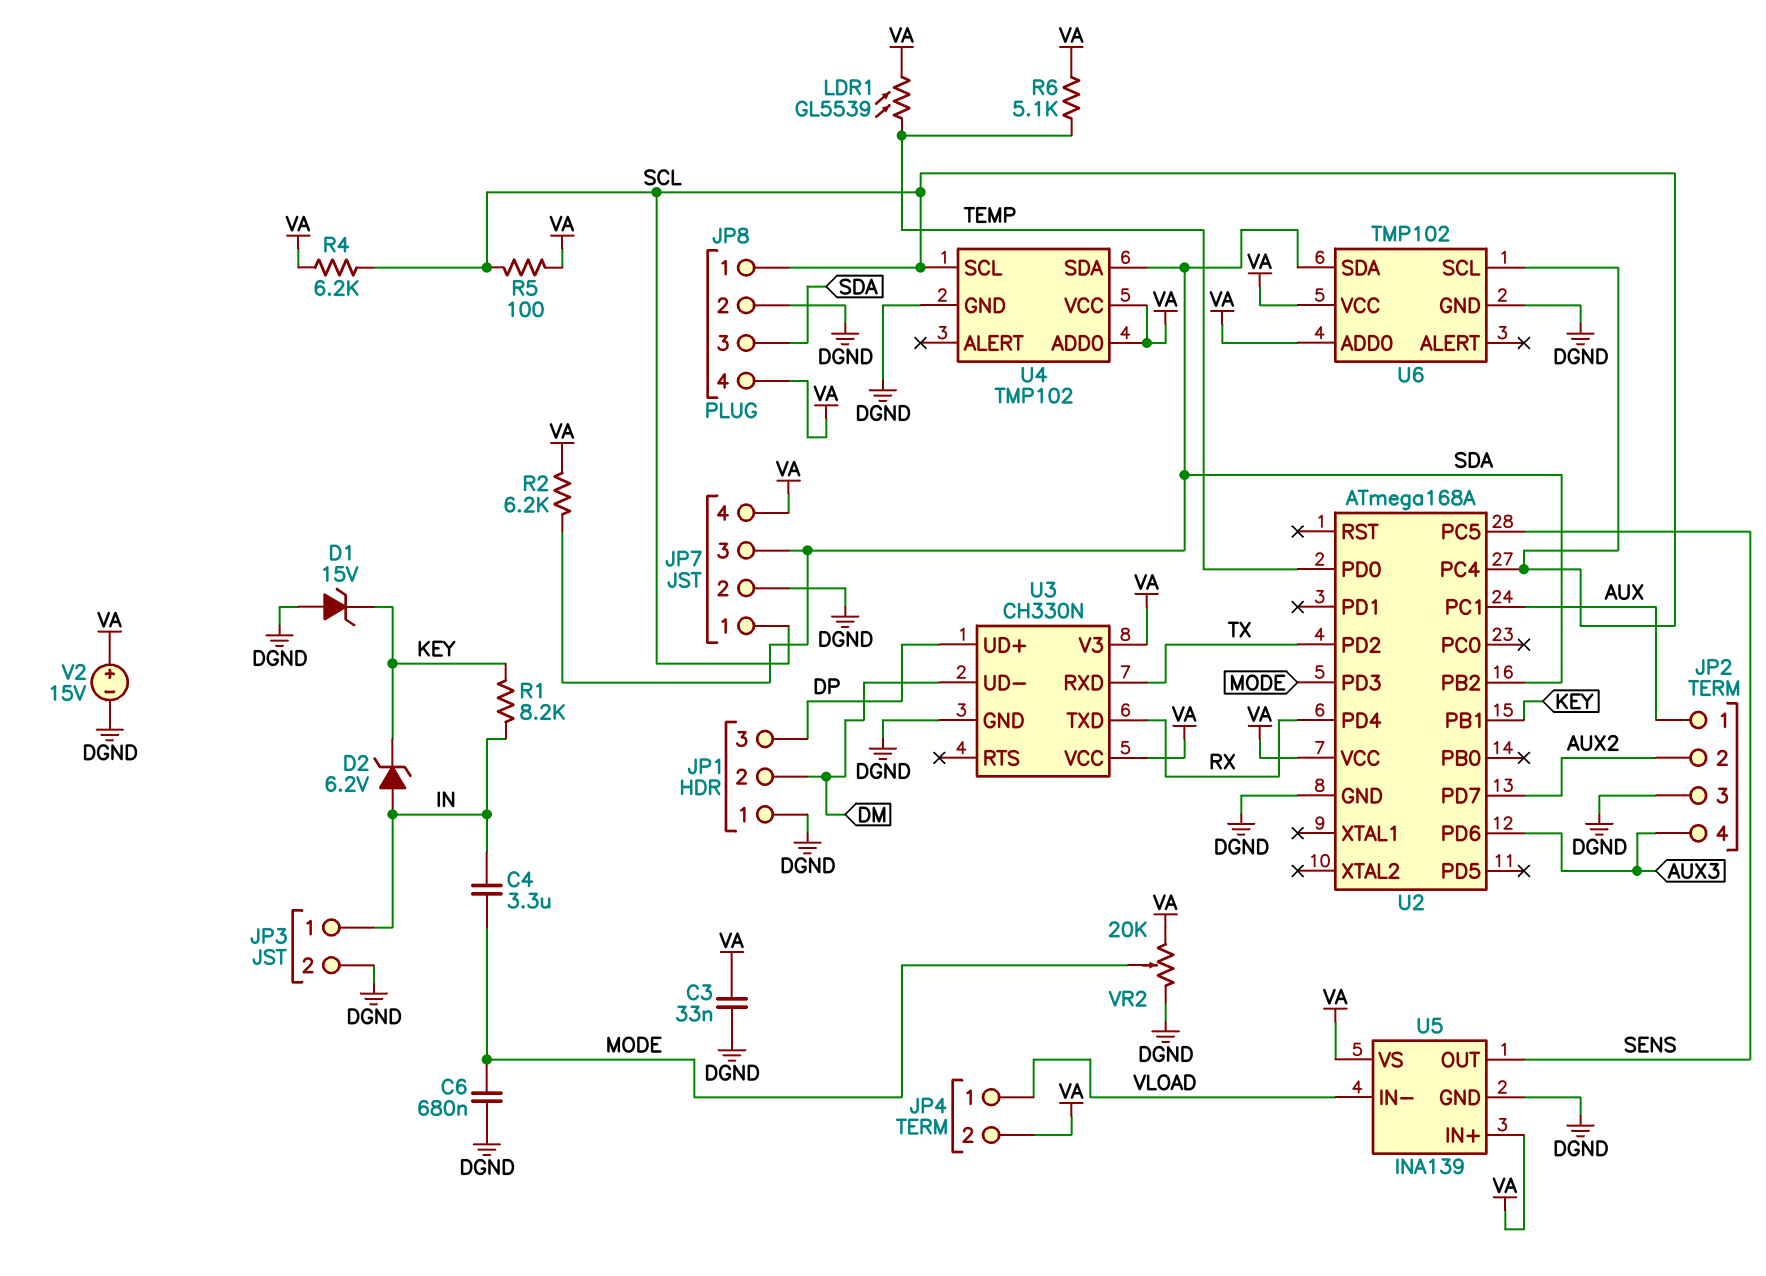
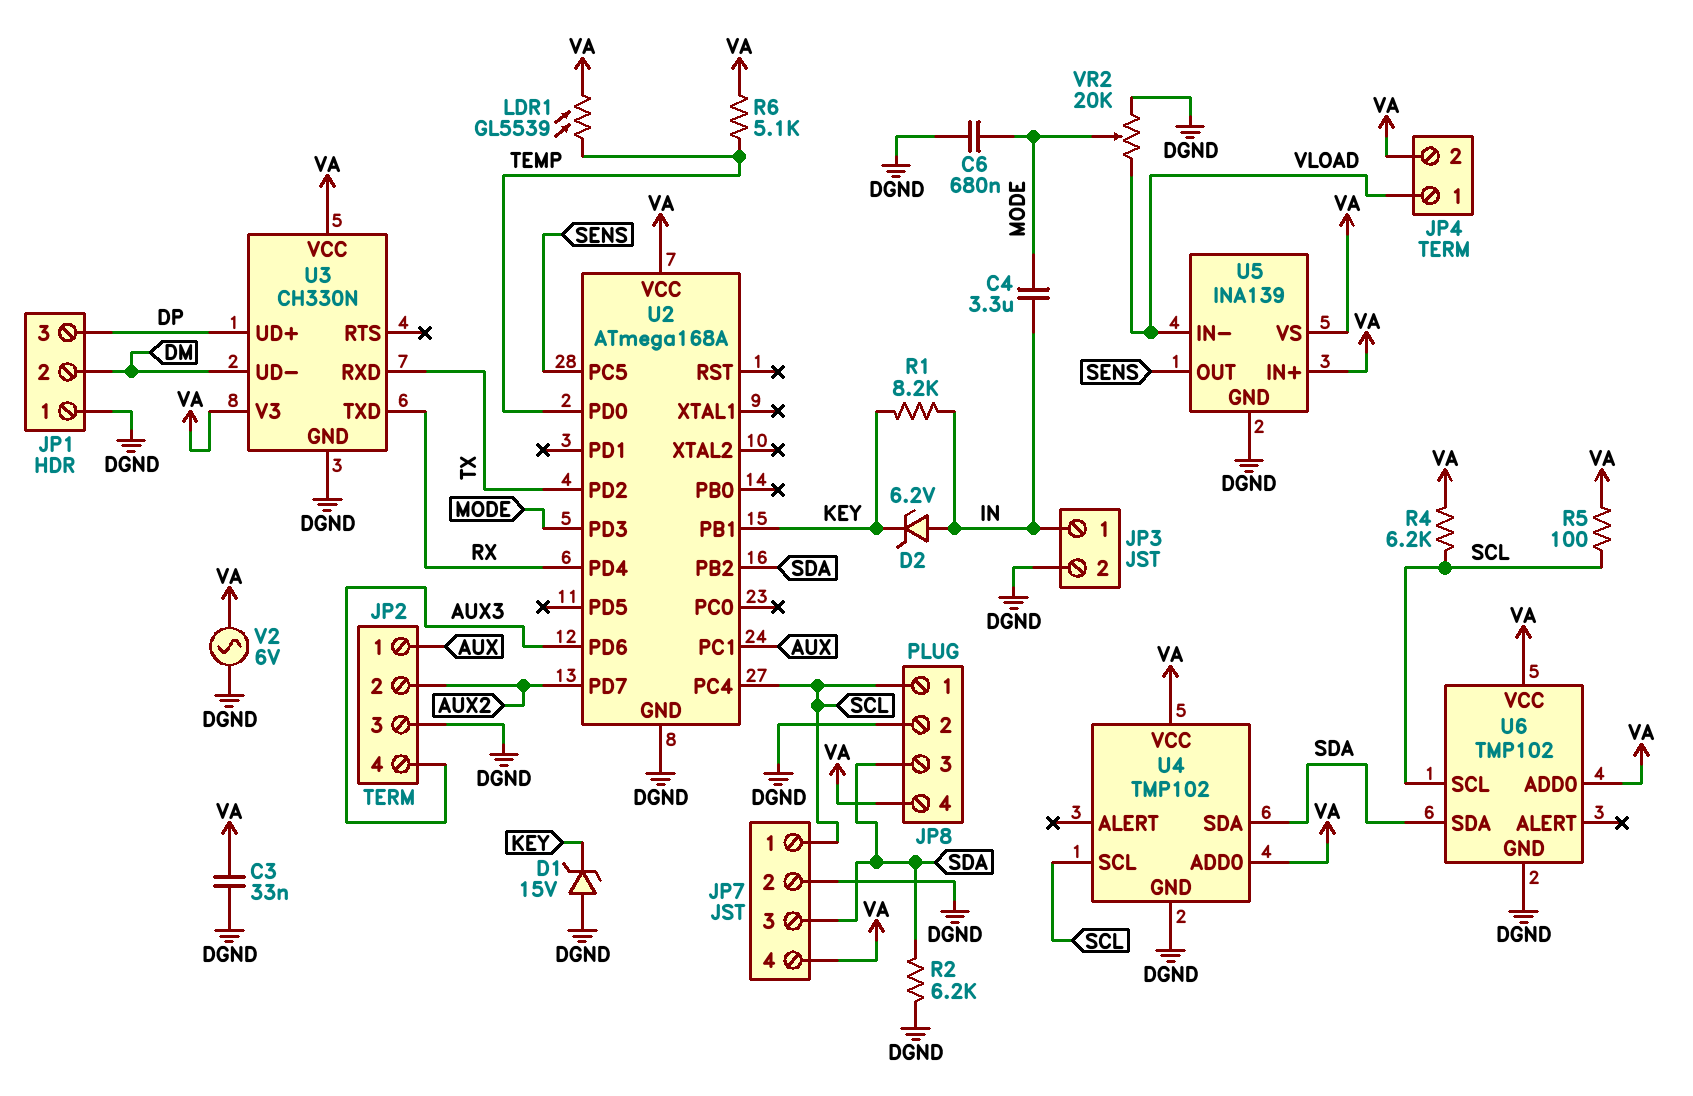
R2: 6.2k (SDA, VA) -> 6.2k (DGND, SDA)
V2: 15V (plus VA, minus DGND) -> AC 6V (DGND, VA)
VR2: 20k (DGND, VA, wiper MODE) -> 20k (DGND, VLOAD, wiper MODE)

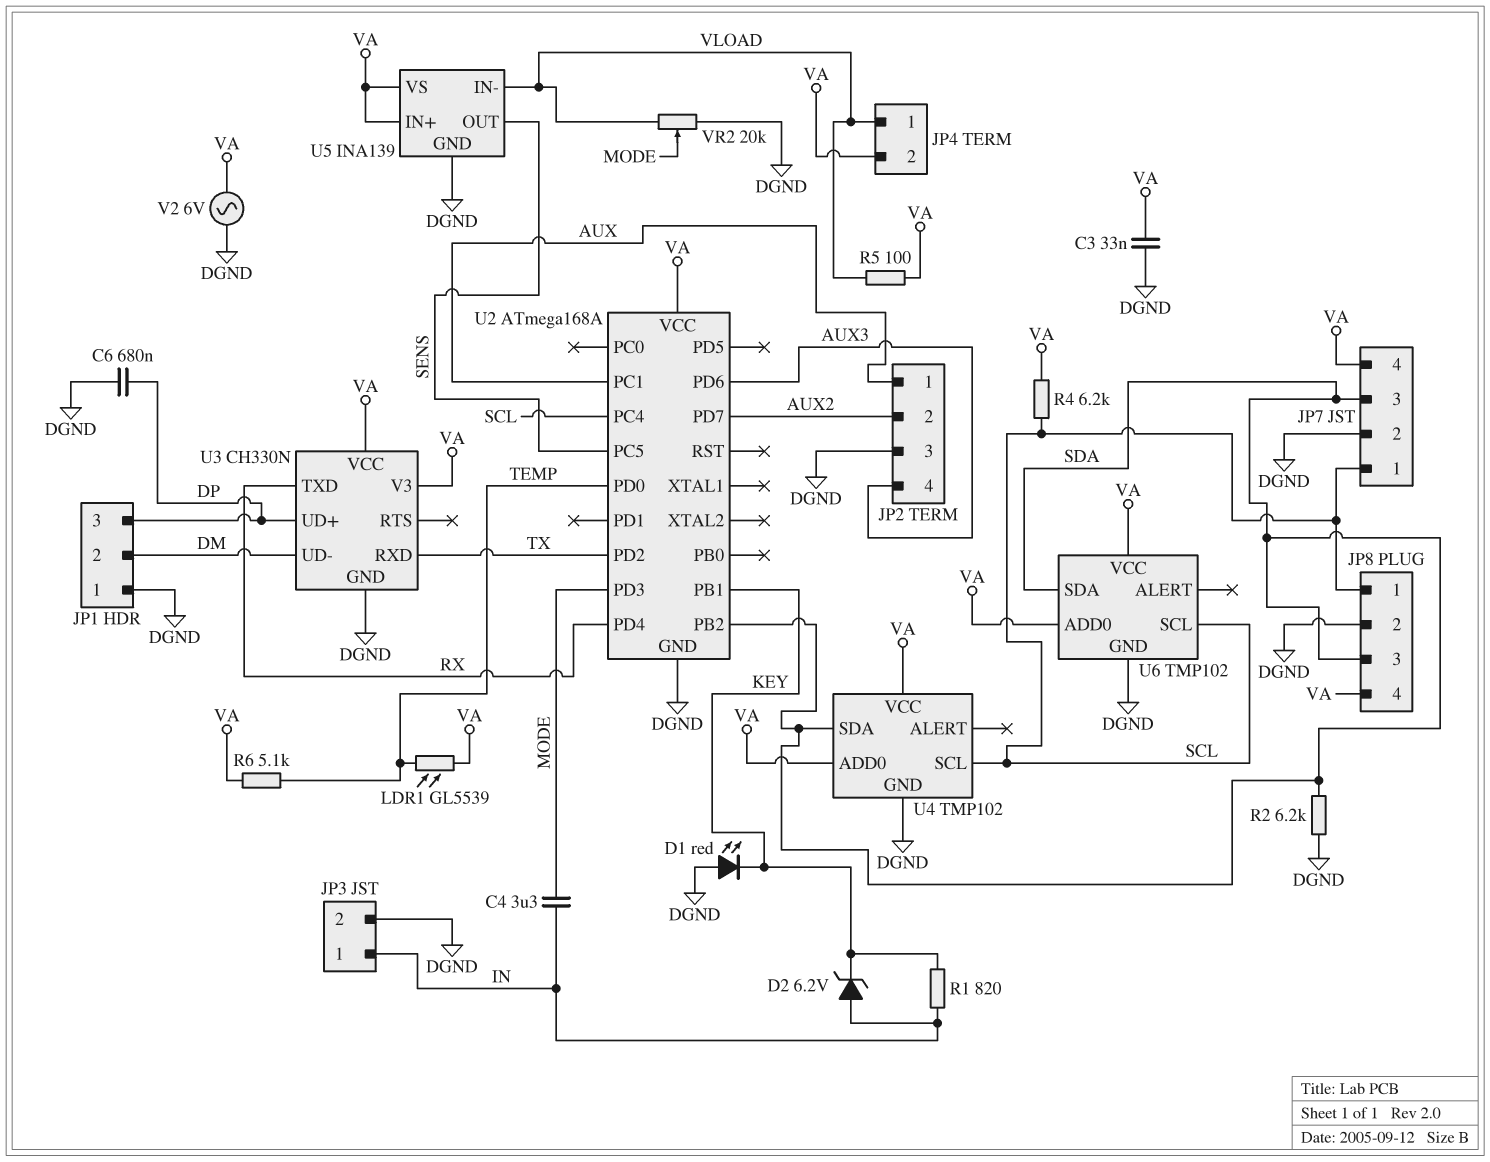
C6: 680nF (DGND, MODE) -> 680nF (DGND, DP)
D1: zener 15V (A DGND, K KEY) -> LED red (A DGND, K KEY)
R1: 8.2k (IN, KEY) -> 820 (IN, KEY)
R5: 100 (SCL, VA) -> 100 (VA, VLOAD)

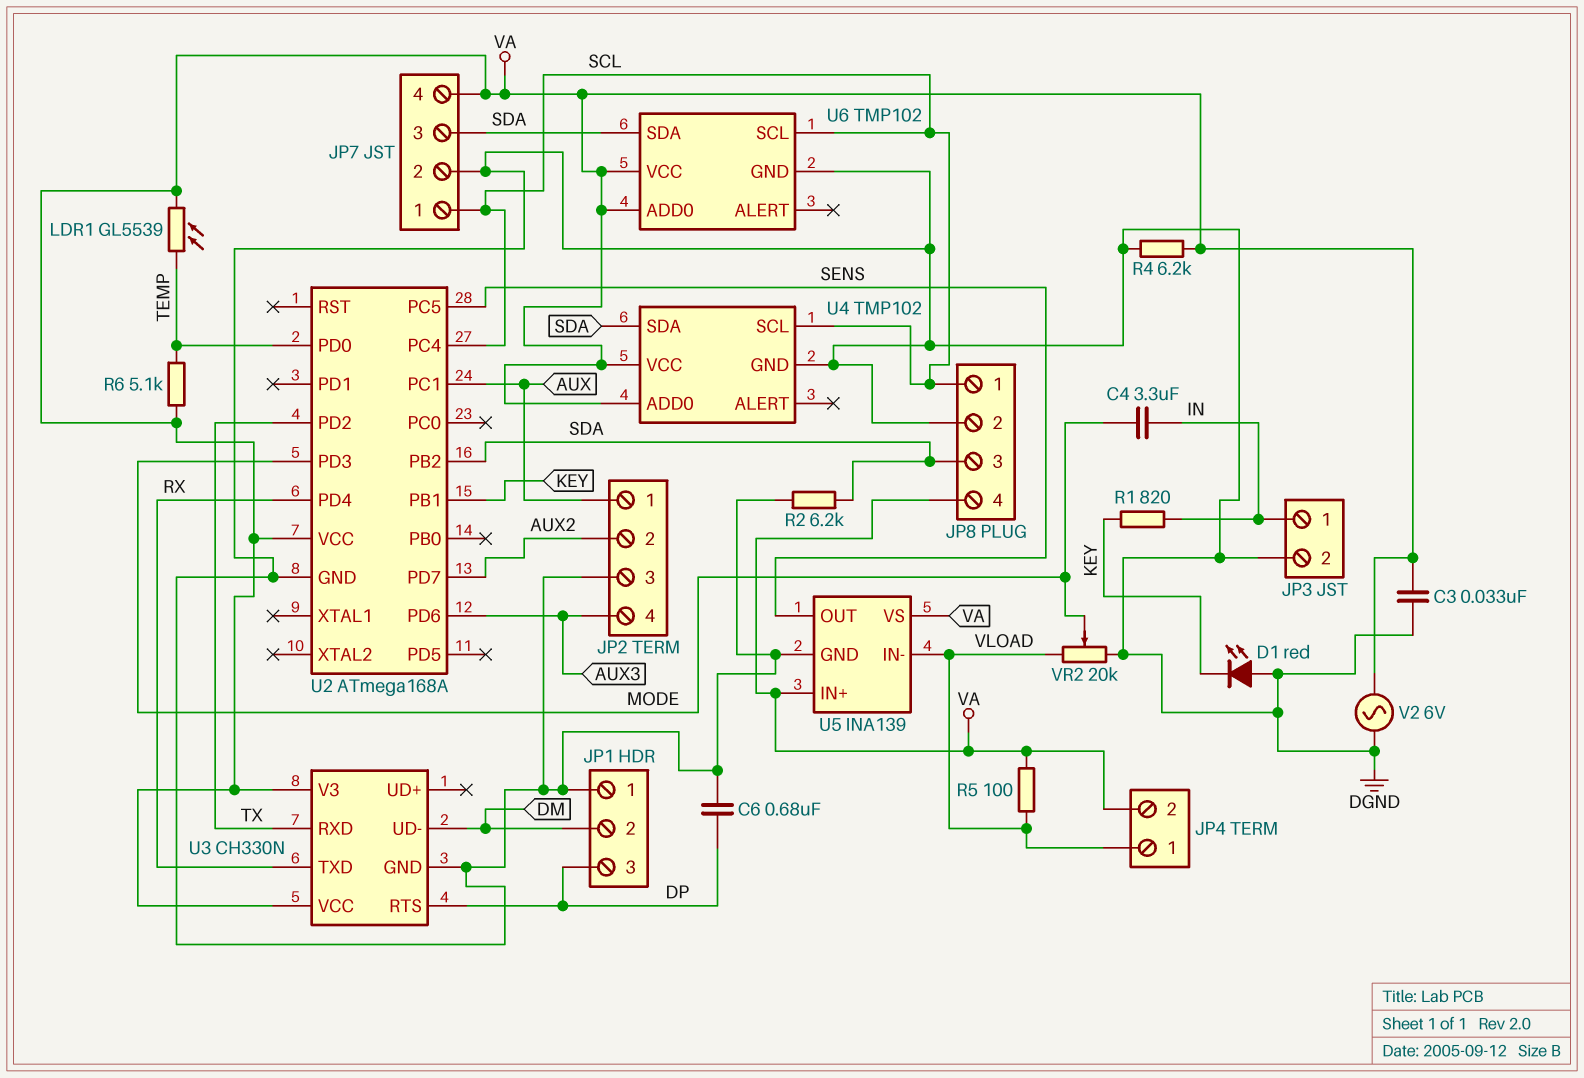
D2: zener 6.2V (A IN, K KEY) -> none
R4: 6.2k (SCL, VA) -> 6.2k (DGND, VA)
U3 pin RTS: none -> DP
U3 pin UD+: DP -> none

